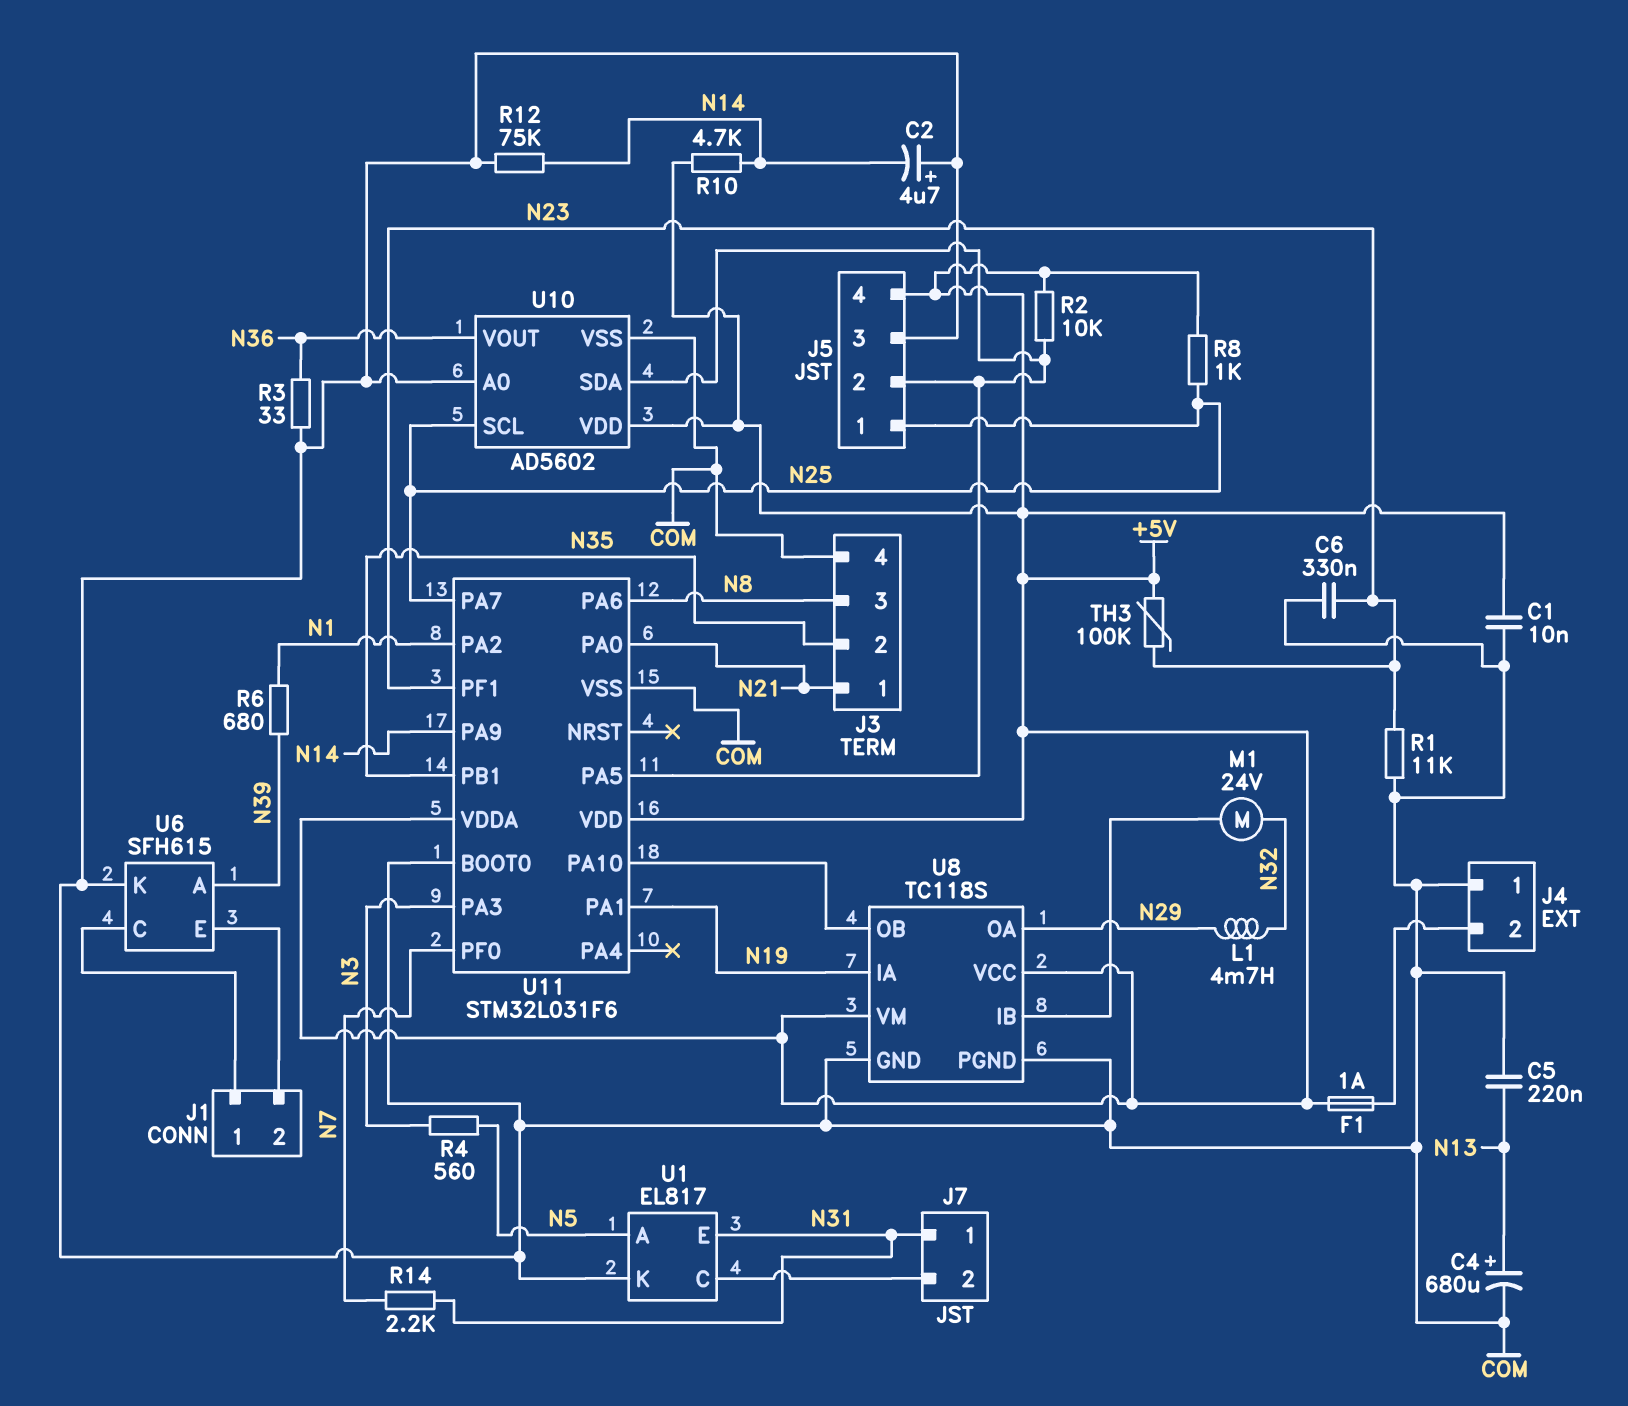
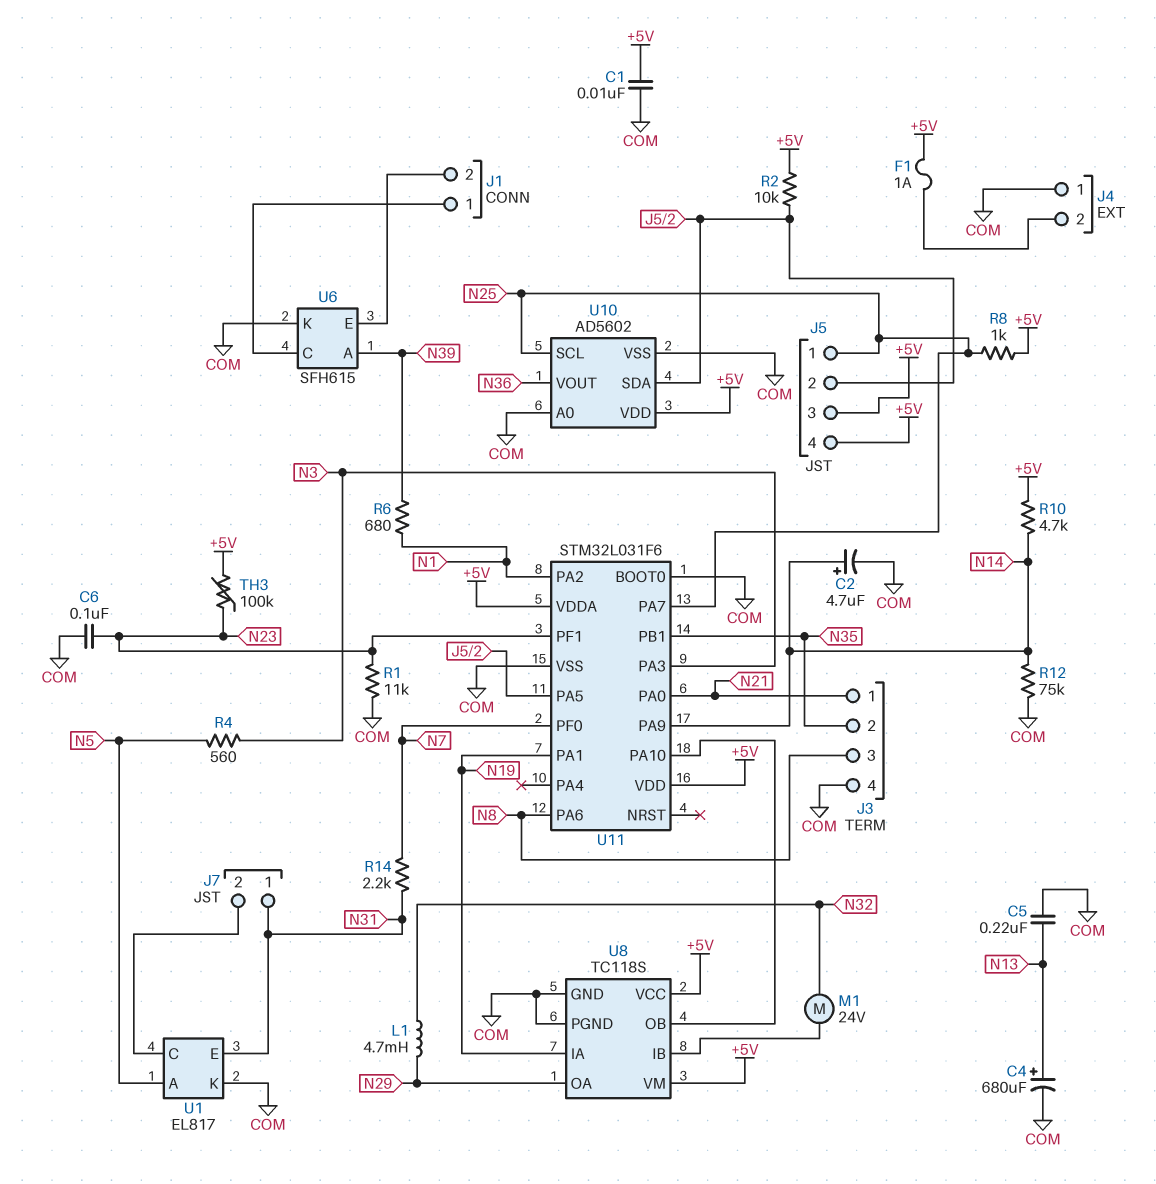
C2: 4.7uF (plus COM, minus N14) -> 4.7uF (plus N14, minus COM)
C6: 330nF (COM, N23) -> 100nF (COM, N23)
J5 pin 3: COM -> +5V
R3: 33 (COM, N36) -> none

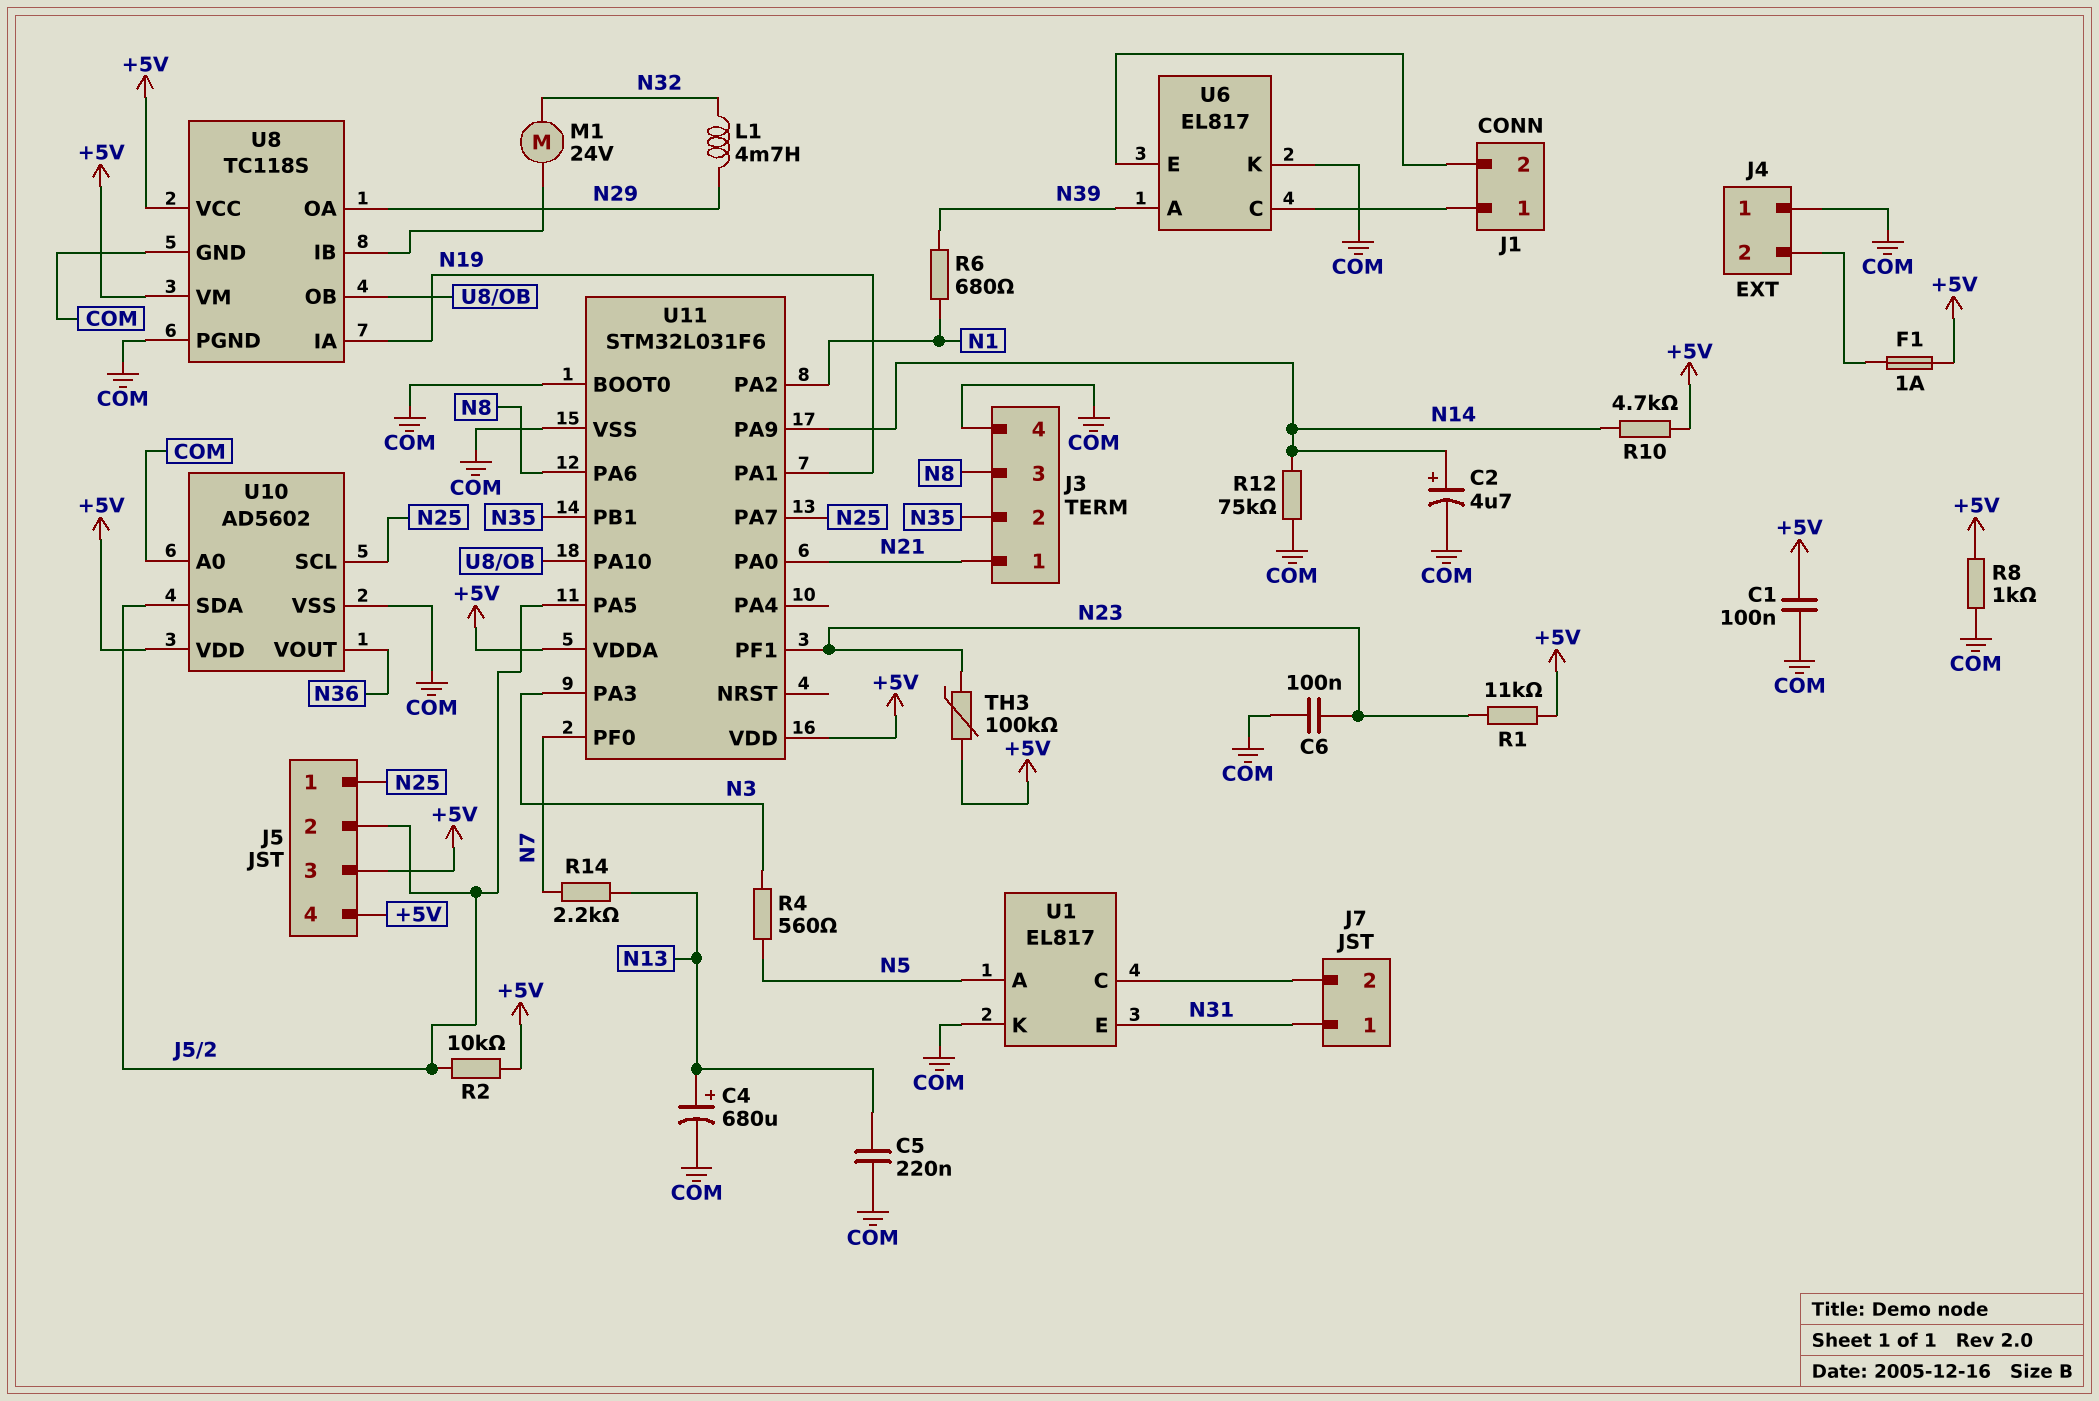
C1: 10nF (+5V, COM) -> 100nF (+5V, COM)
R1: 11k (COM, N23) -> 11k (+5V, N23)
R8: 1k (+5V, N25) -> 1k (+5V, COM)
R14: 2.2k (N7, N31) -> 2.2k (N7, N13)
U6: SFH615 -> EL817

